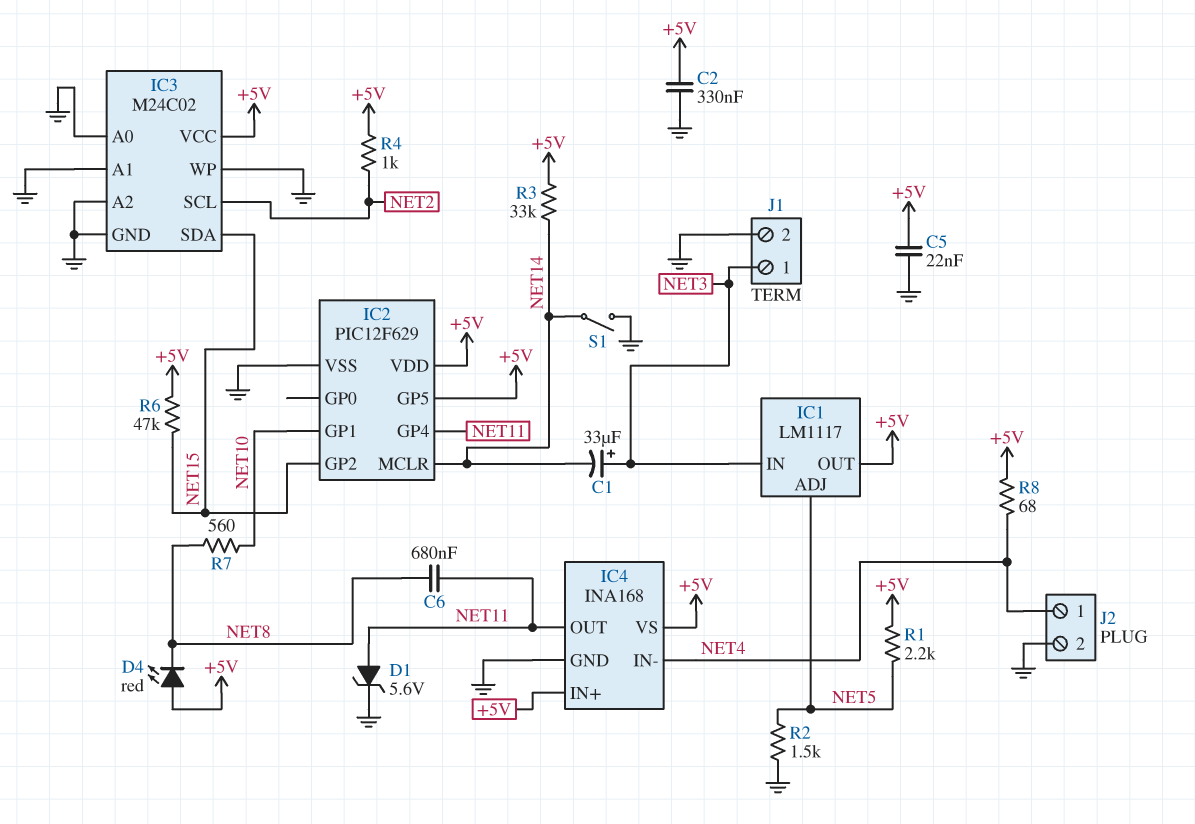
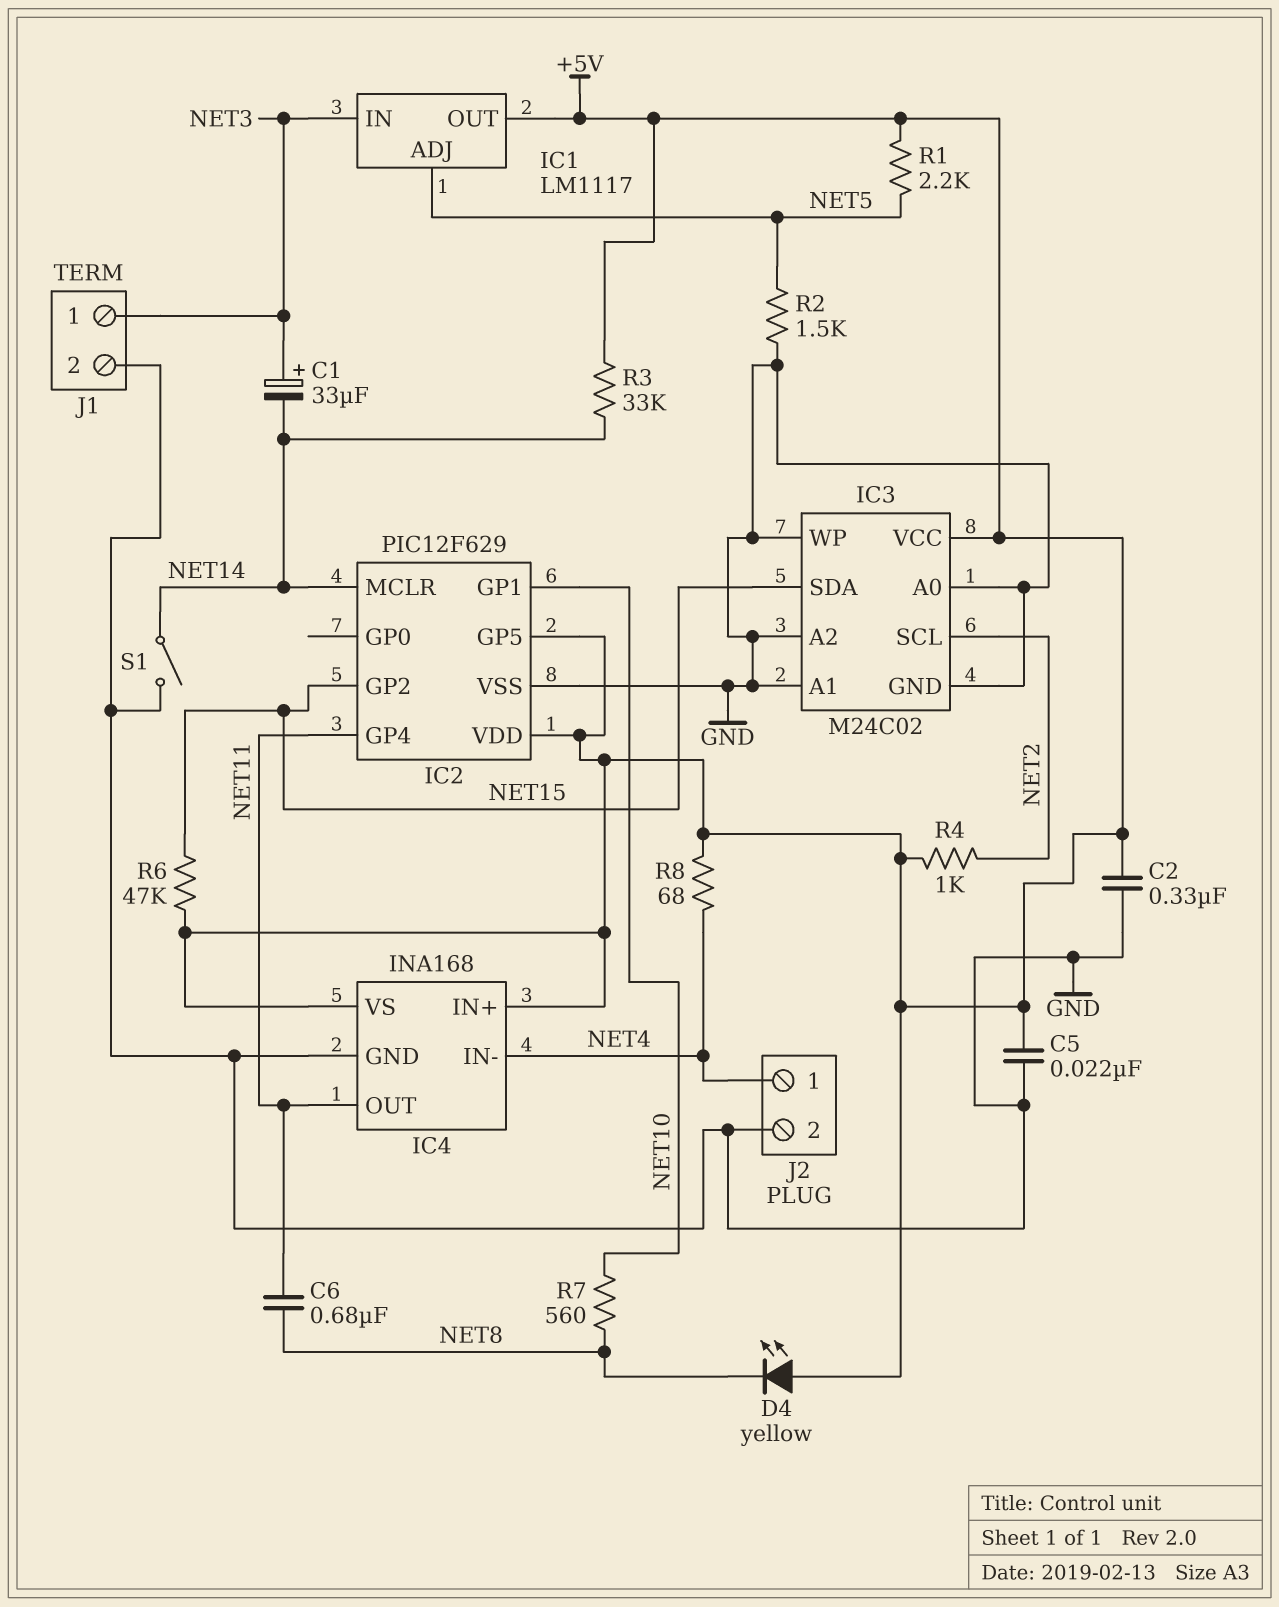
D1: zener 5.6V (A NET11, K GND) -> none
D4: LED red (A +5V, K NET8) -> LED yellow (A +5V, K NET8)

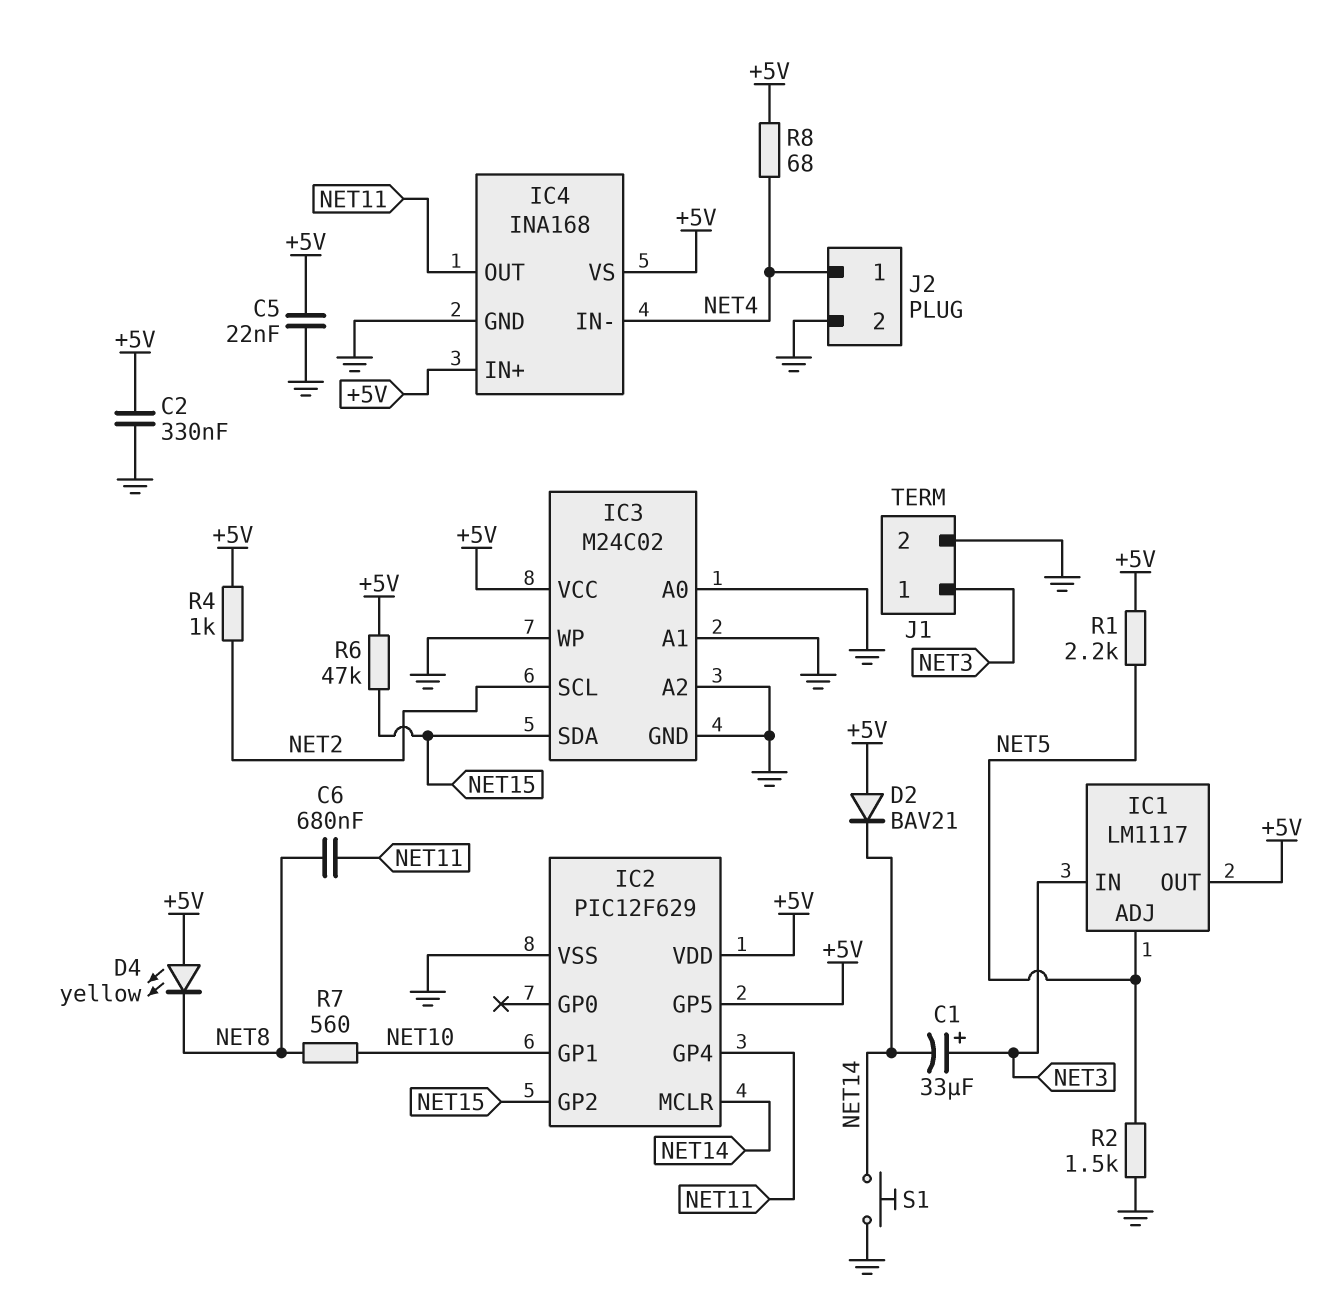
D2: none -> diode BAV21 (A +5V, K NET14)
R3: 33k (+5V, NET14) -> none
S1: switch (GND, NET14) -> button (GND, NET14)

